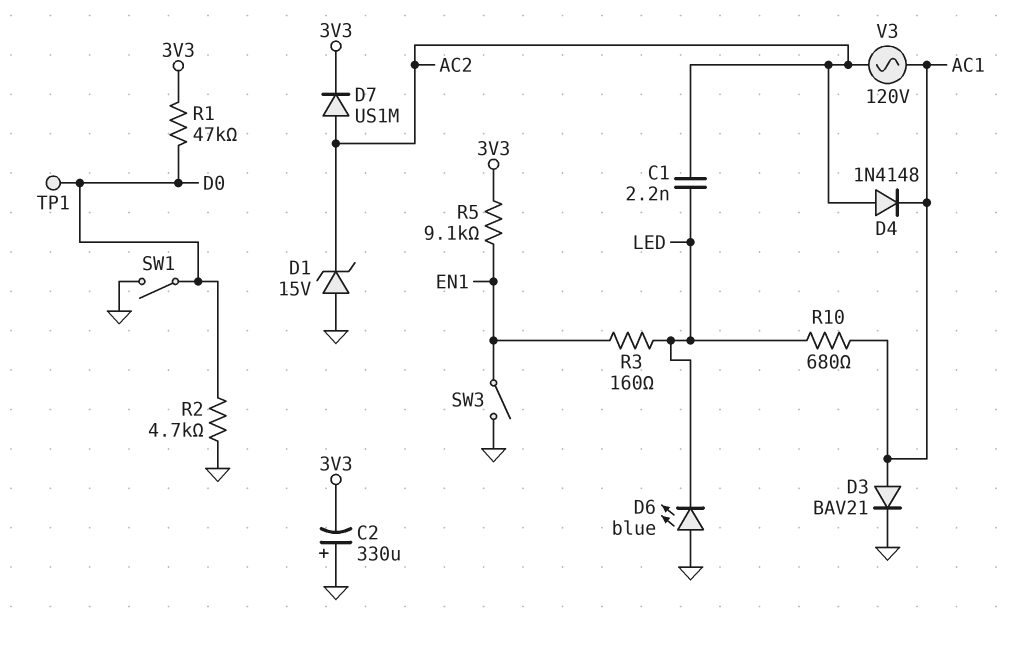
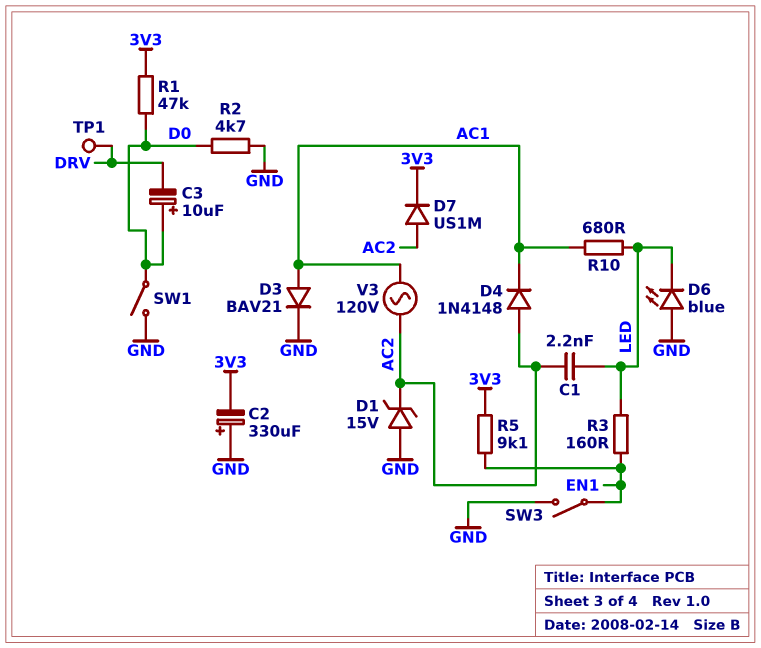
C3: none -> 10uF (plus D0, minus DRV)
TP1: test point (D0) -> test point (DRV)

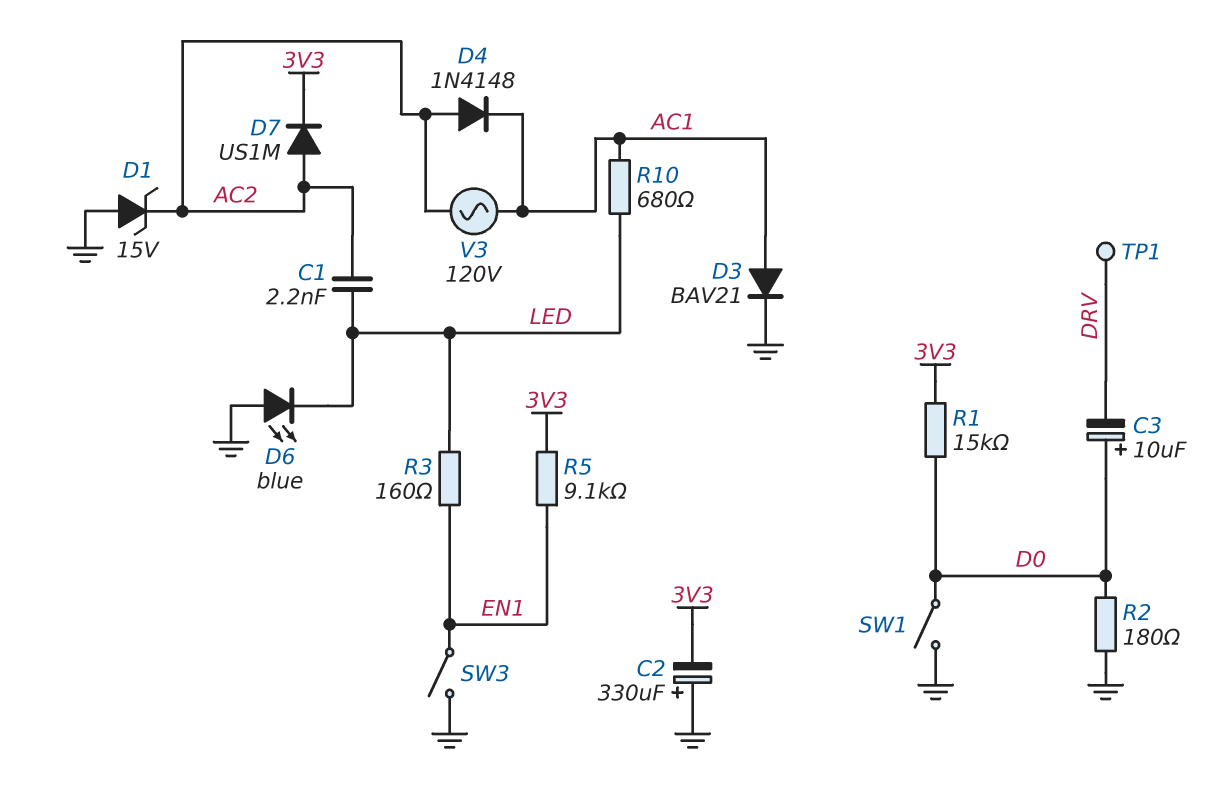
R1: 47k (3V3, D0) -> 15k (3V3, D0)
R2: 4.7k (D0, GND) -> 180 (D0, GND)

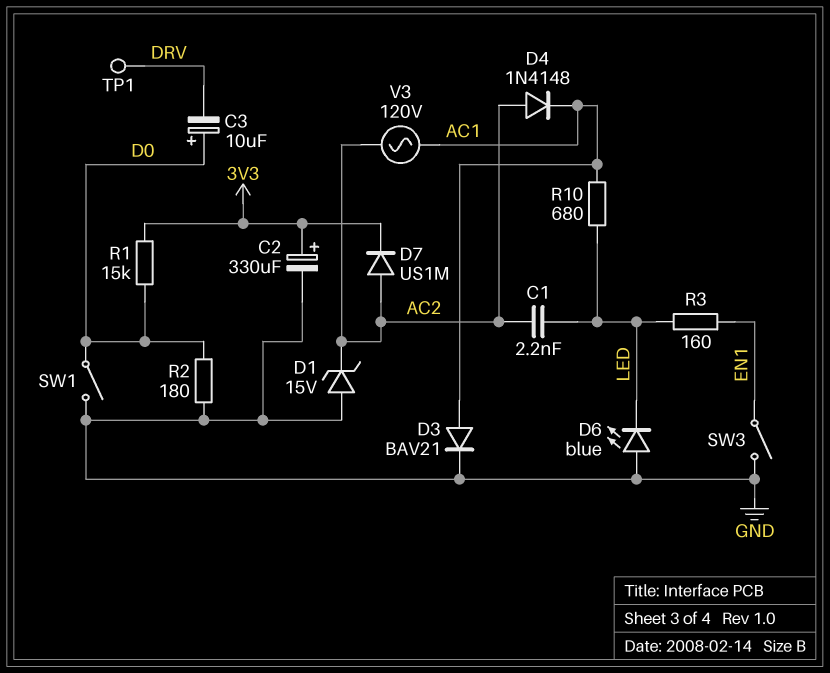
C2: 330uF (plus GND, minus 3V3) -> 330uF (plus 3V3, minus GND)
R5: 9.1k (3V3, EN1) -> none

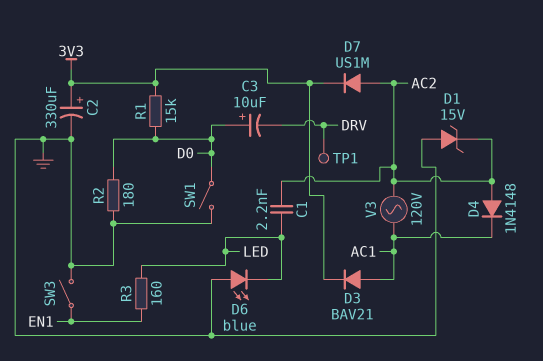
D3: diode BAV21 (A AC1, K GND) -> diode BAV21 (A AC1, K 3V3)
R10: 680 (AC1, LED) -> none

